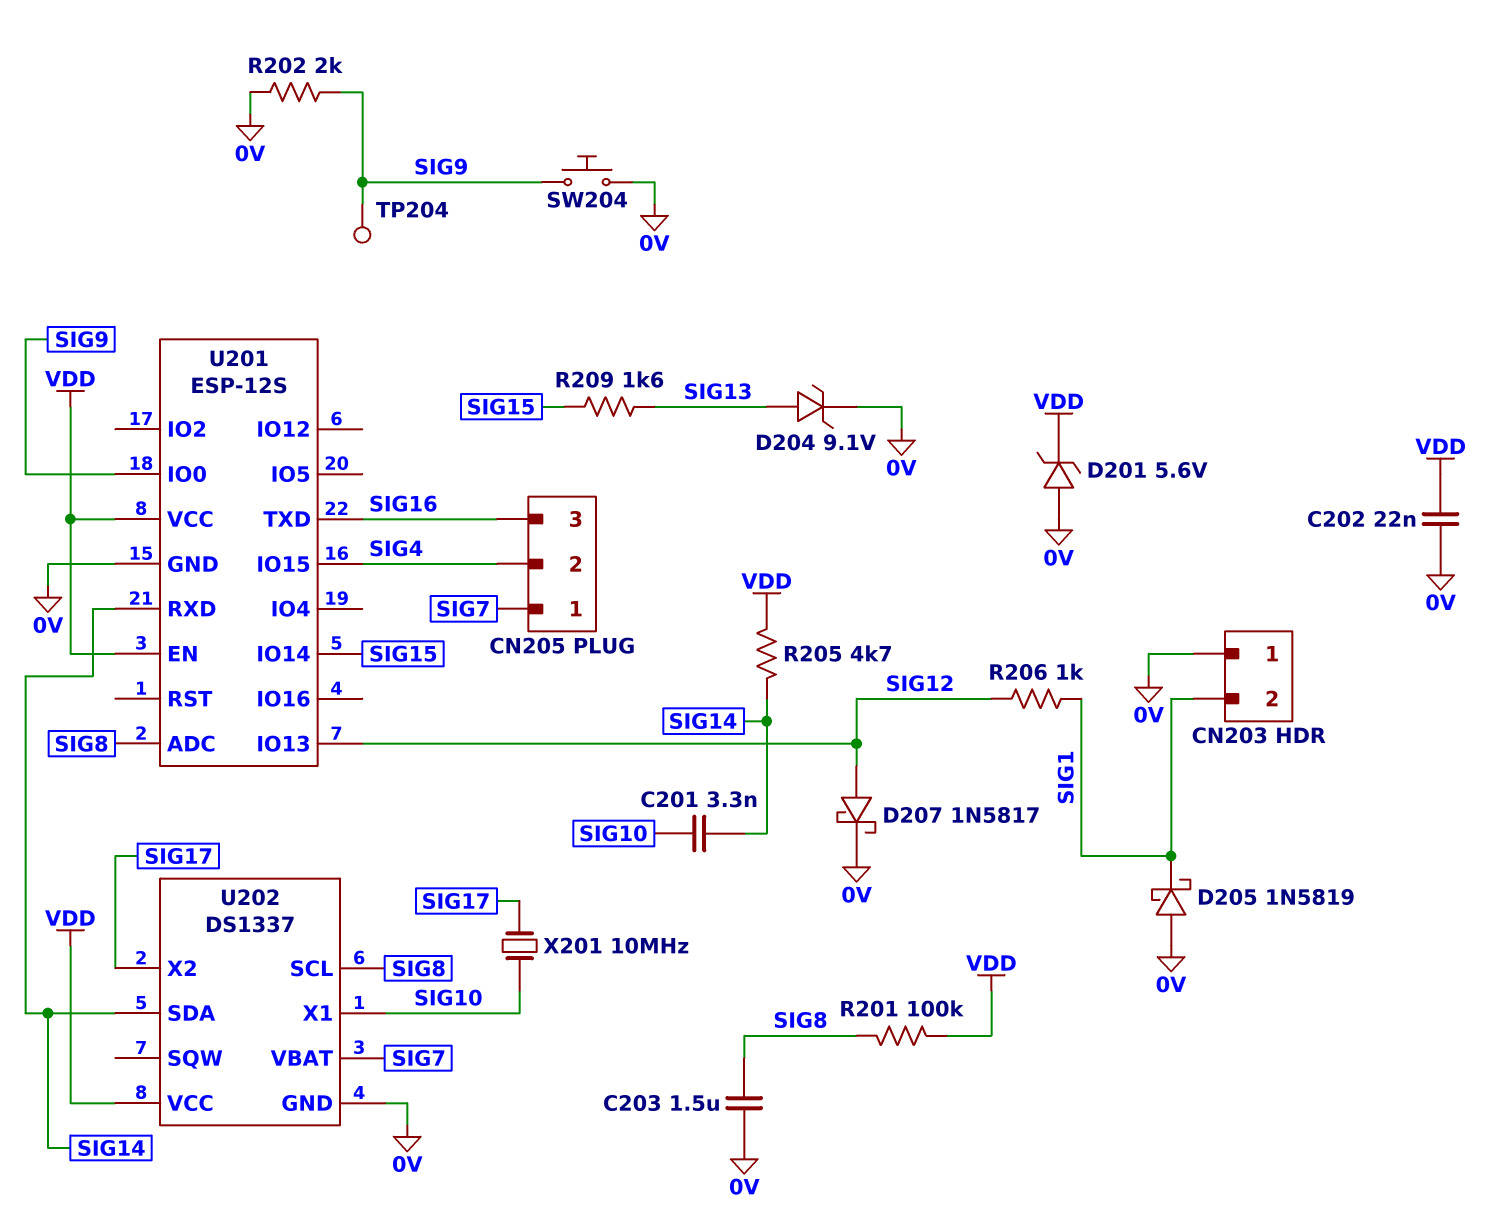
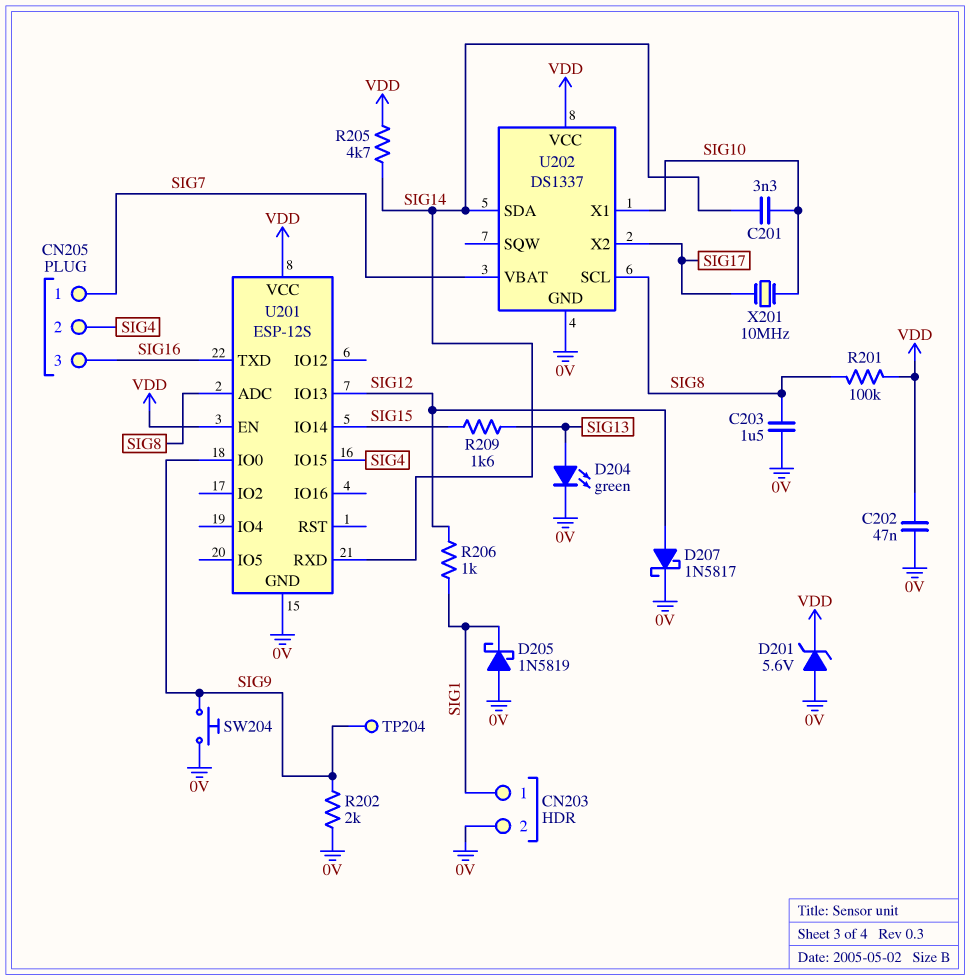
C202: 22nF (0V, VDD) -> 47nF (0V, VDD)
CN203 pin 1: 0V -> SIG1
CN203 pin 2: SIG1 -> 0V
D204: zener 9.1V (A SIG13, K 0V) -> LED green (A SIG13, K 0V)

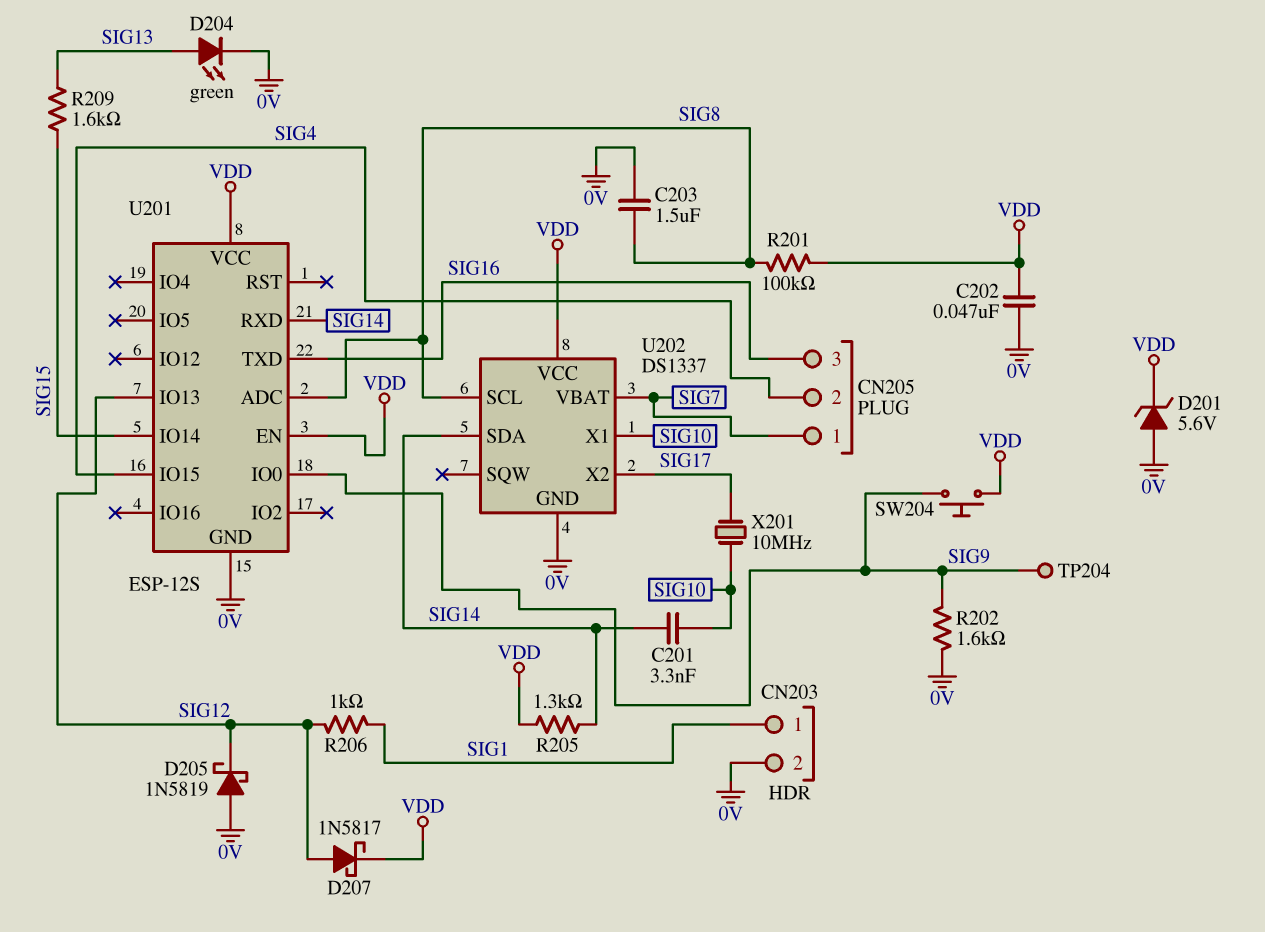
D205: schottky 1N5819 (A 0V, K SIG1) -> schottky 1N5819 (A 0V, K SIG12)
D207: schottky 1N5817 (A SIG12, K 0V) -> schottky 1N5817 (A SIG12, K VDD)
R202: 2k (0V, SIG9) -> 1.6k (0V, SIG9)
R205: 4.7k (SIG14, VDD) -> 1.3k (SIG14, VDD)
SW204: button (0V, SIG9) -> button (SIG9, VDD)

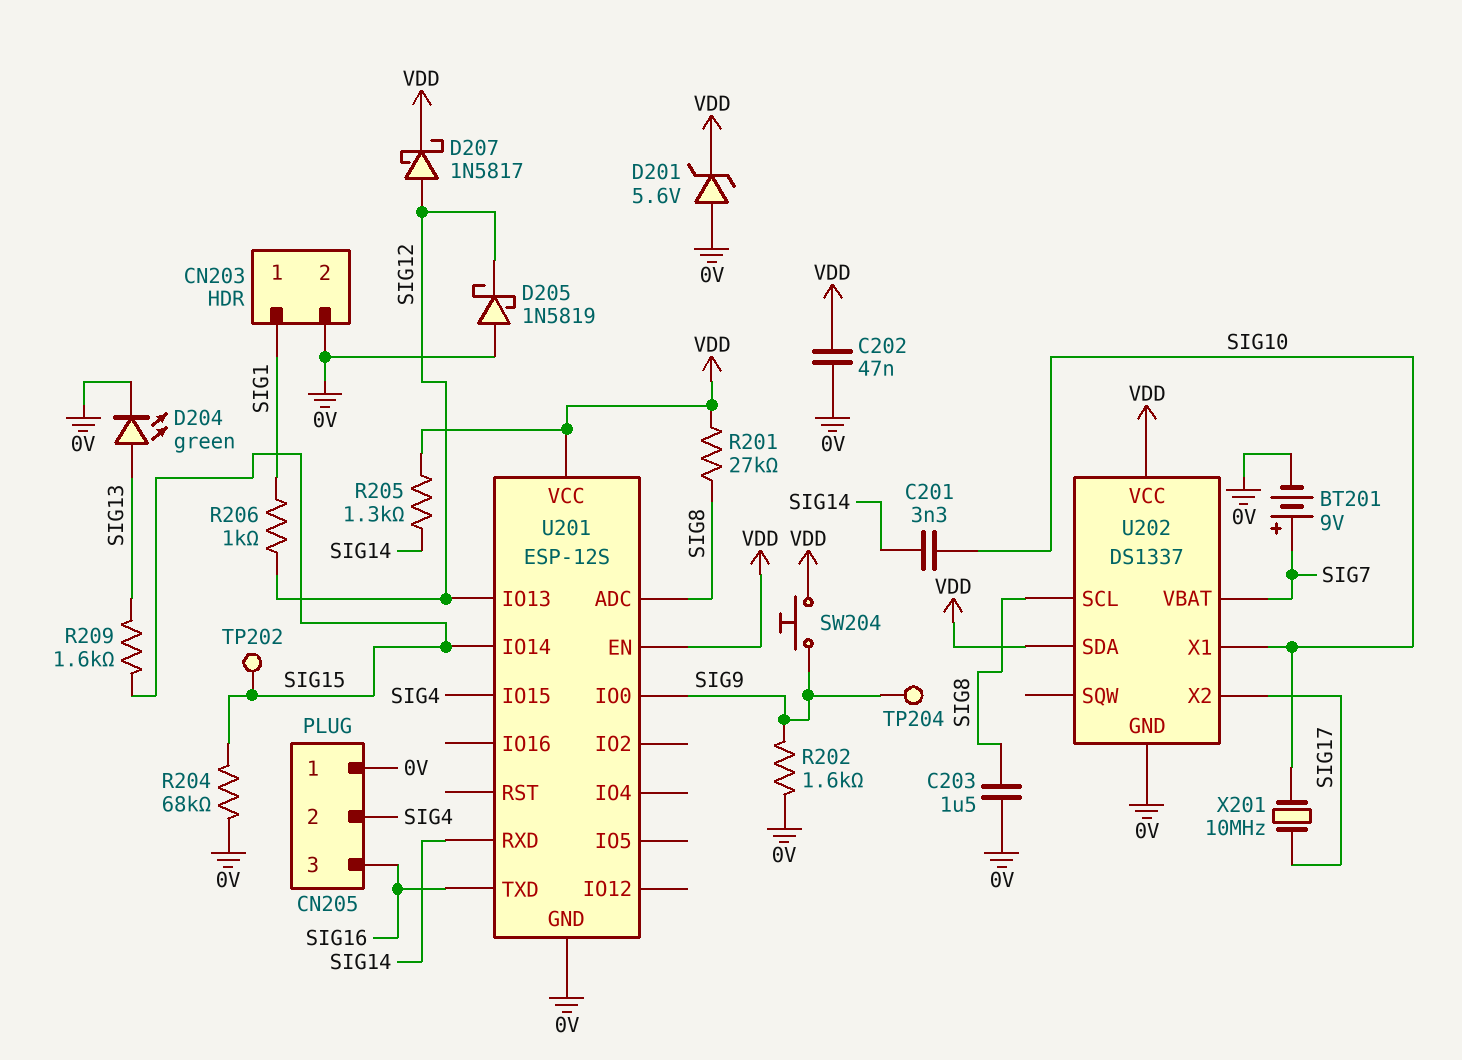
BT201: none -> 9V (plus SIG7, minus 0V)
CN205 pin 1: SIG7 -> 0V
R201: 100k (SIG8, VDD) -> 27k (SIG8, VDD)
R204: none -> 68k (0V, SIG15)
TP202: none -> test point (SIG15)
U202 pin SDA: SIG14 -> VDD

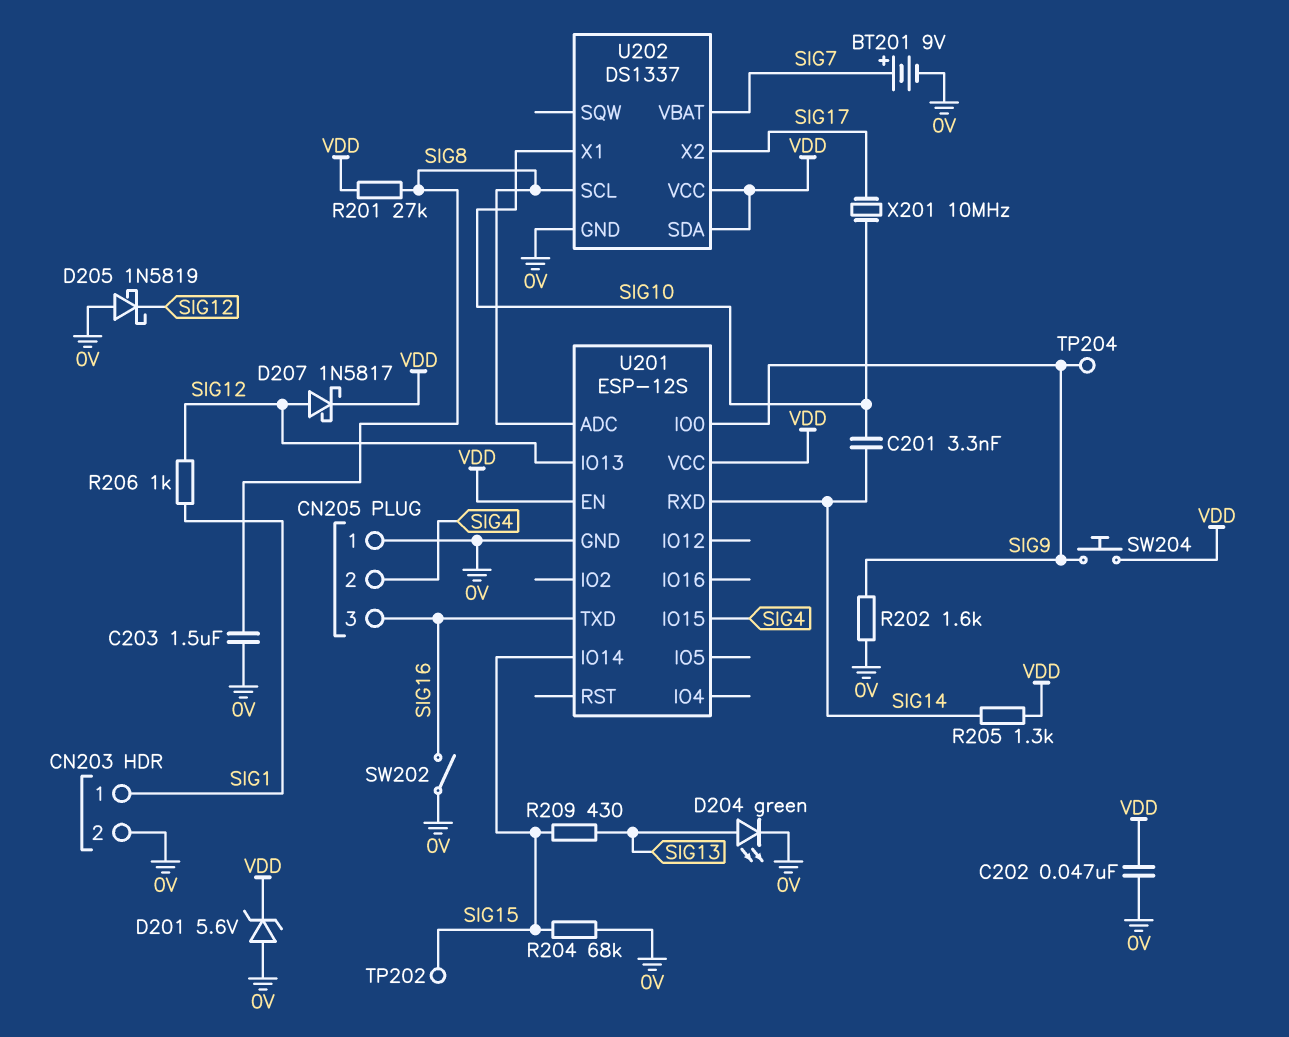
R209: 1.6k (SIG13, SIG15) -> 430 (SIG13, SIG15)
SW202: none -> switch (0V, SIG16)

